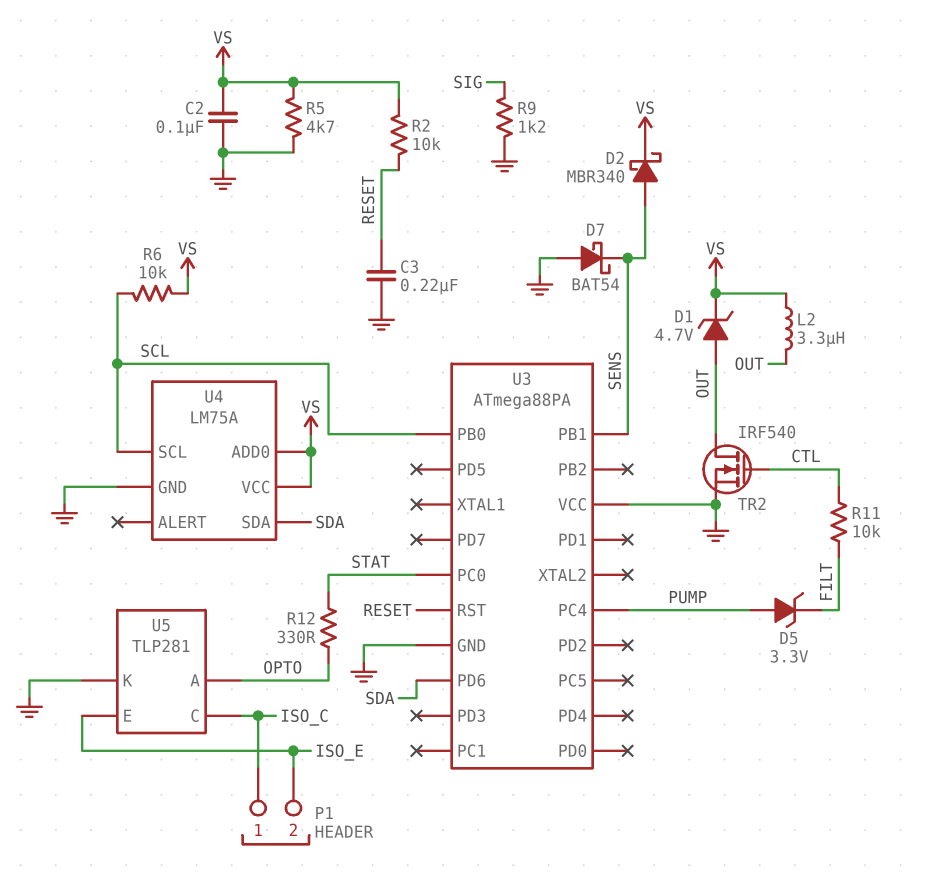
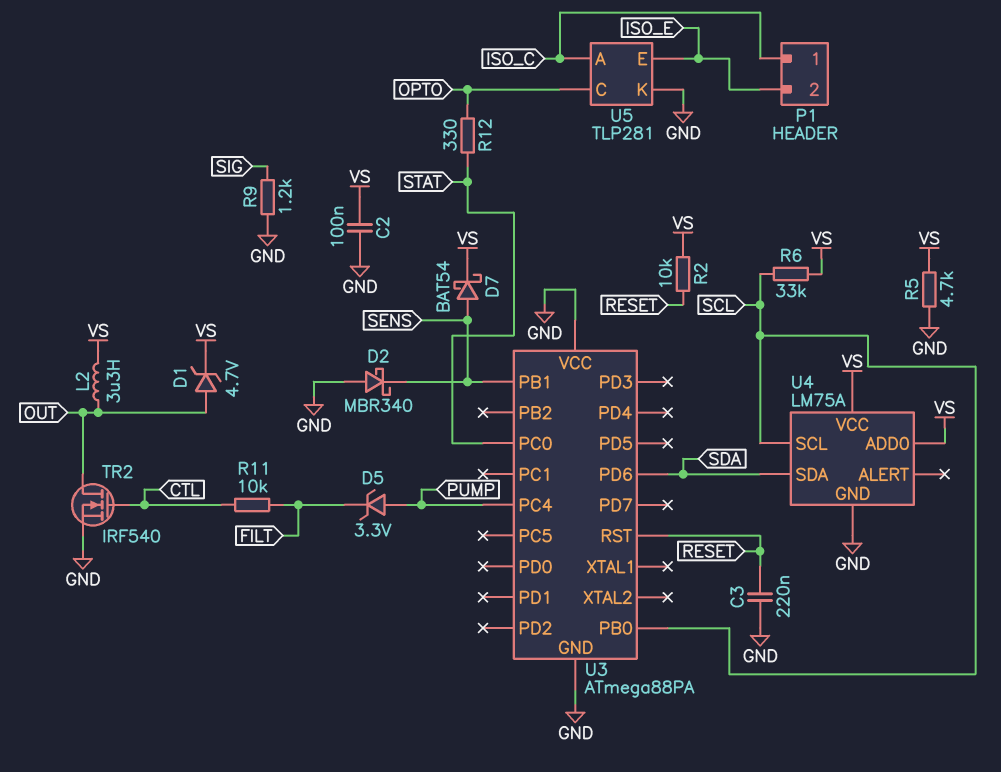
D2: schottky MBR340 (A SENS, K VS) -> schottky MBR340 (A GND, K SENS)
D7: schottky BAT54 (A GND, K SENS) -> schottky BAT54 (A SENS, K VS)
R6: 10k (SCL, VS) -> 33k (SCL, VS)
U5 pin A: OPTO -> ISO_C
U5 pin C: ISO_C -> OPTO

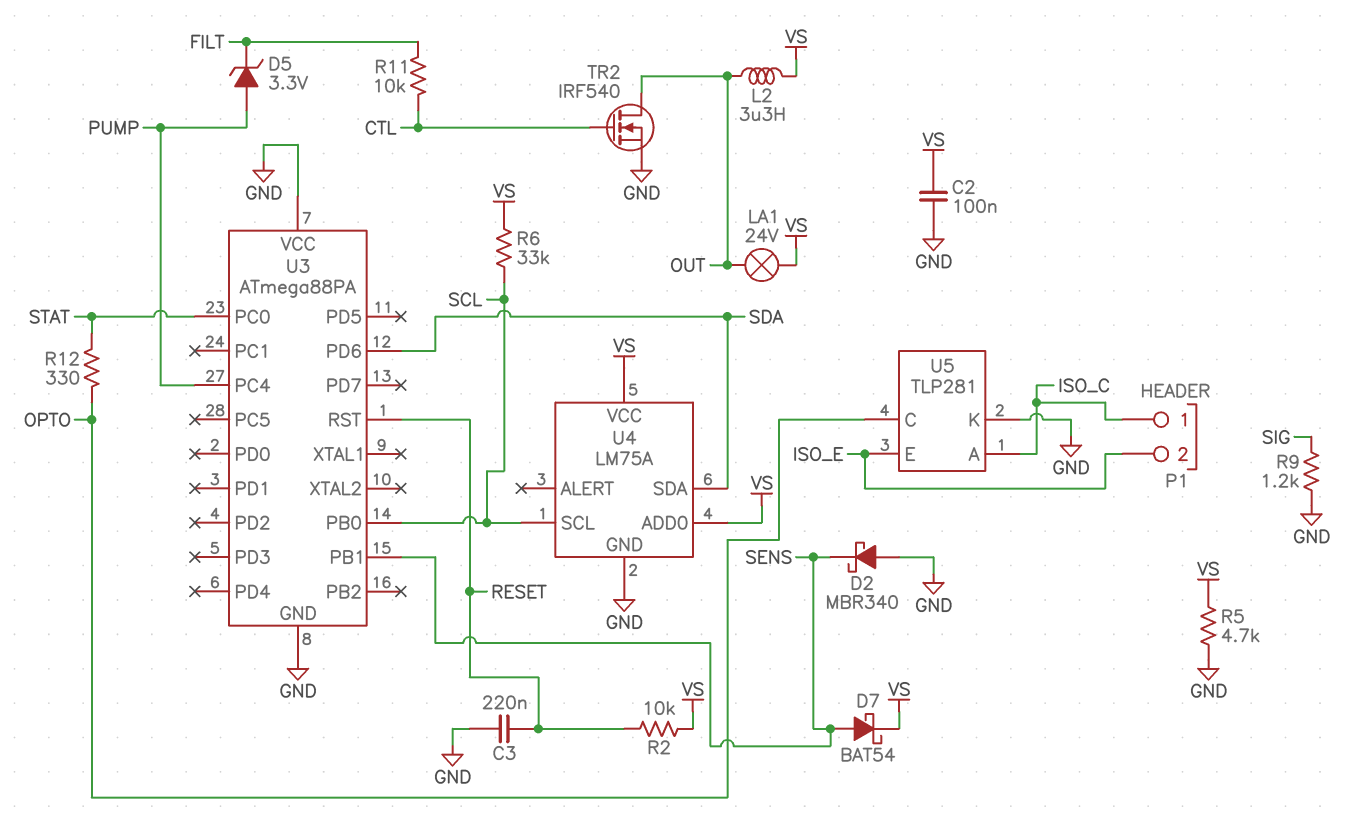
D1: zener 4.7V (A OUT, K VS) -> none
LA1: none -> lamp 24V (OUT, VS)

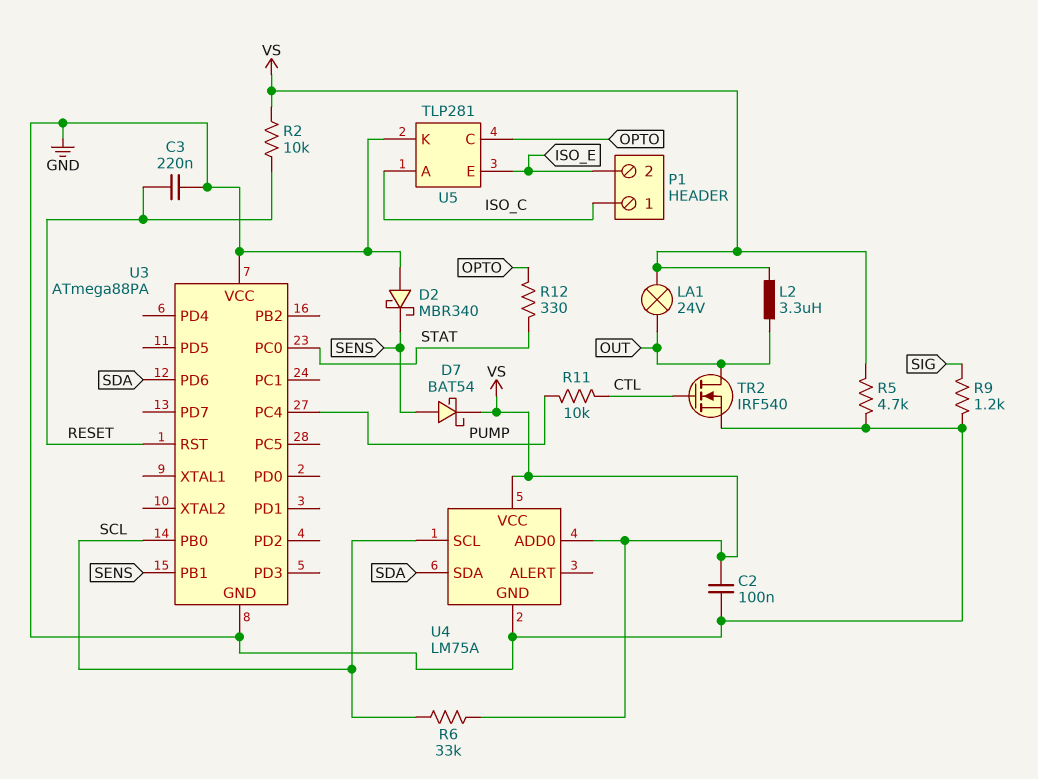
D5: zener 3.3V (A PUMP, K FILT) -> none
R11: 10k (CTL, FILT) -> 10k (CTL, PUMP)

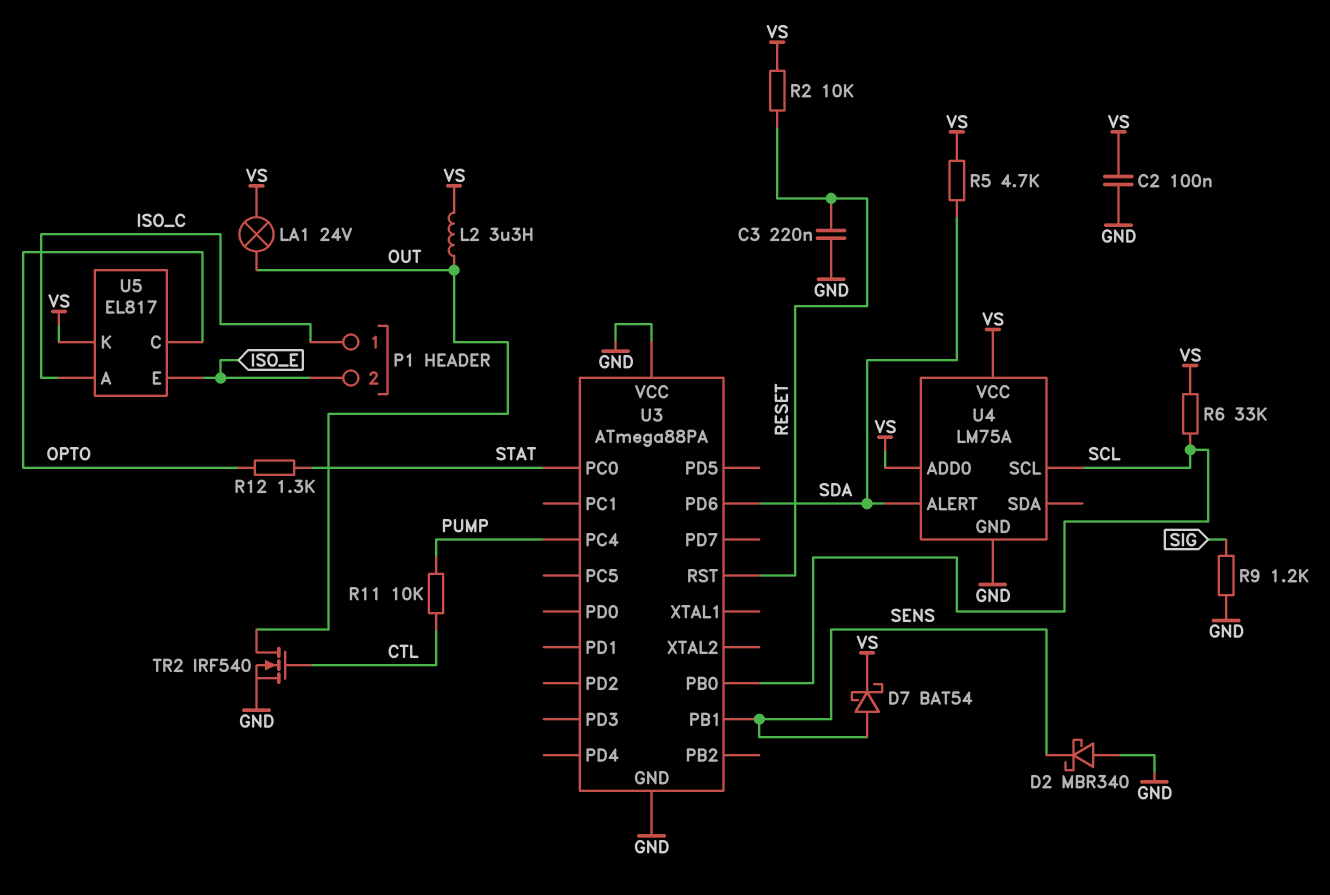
R5: 4.7k (GND, VS) -> 4.7k (SDA, VS)
R12: 330 (OPTO, STAT) -> 1.3k (OPTO, STAT)
U4 pin ALERT: none -> SDA
U4 pin SDA: SDA -> none
U5: TLP281 -> EL817
U5 pin K: GND -> VS

